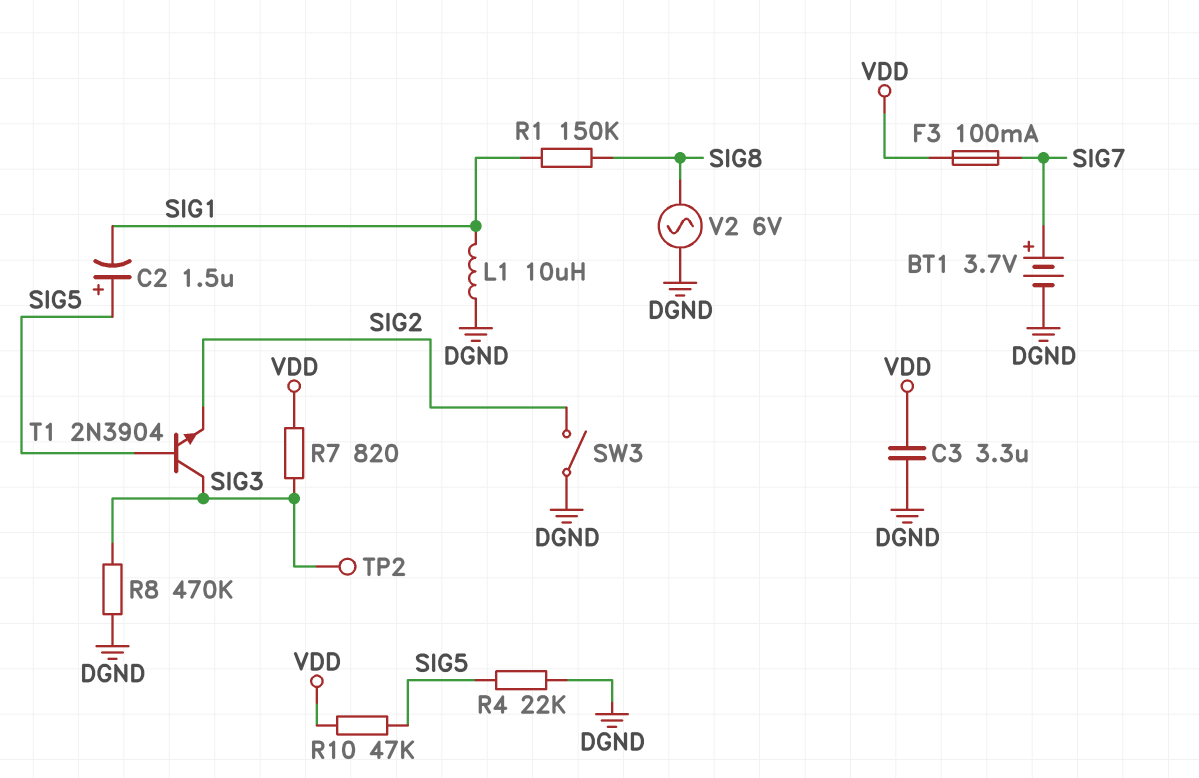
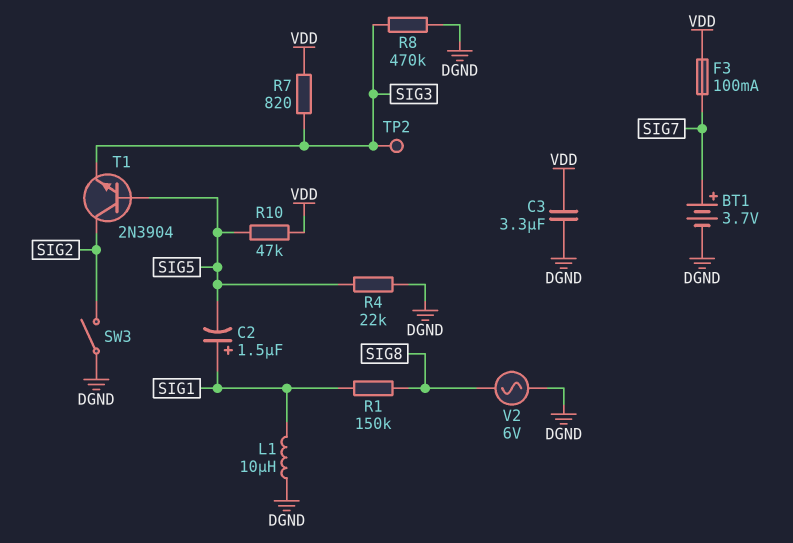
C2: 1.5uF (plus SIG5, minus SIG1) -> 1.5uF (plus SIG1, minus SIG5)
T1: NPN 2N3904 (B SIG5, C SIG3, E SIG2) -> NPN 2N3904 (B SIG5, C SIG2, E SIG3)

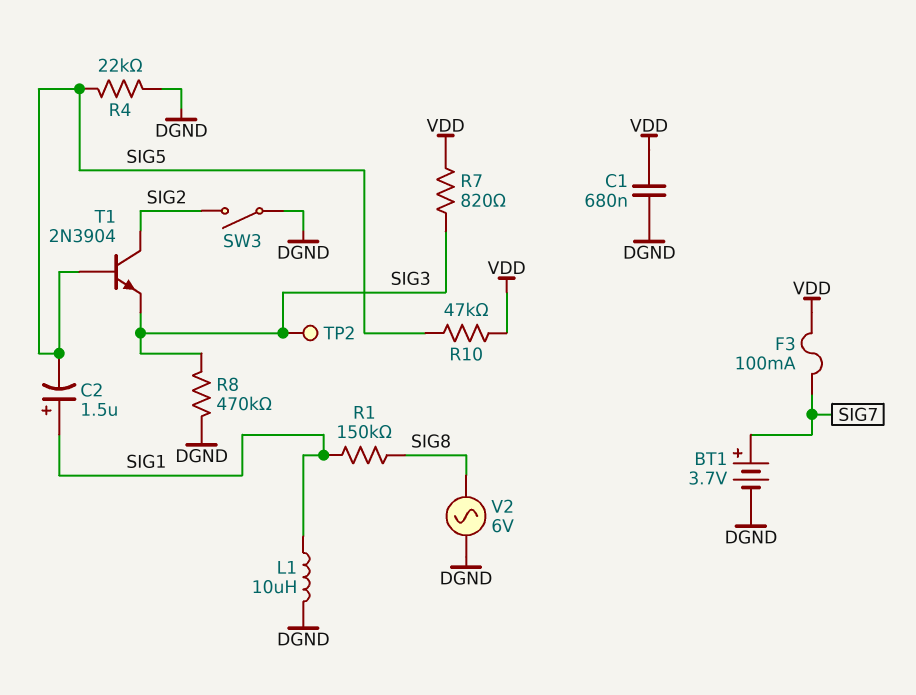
C1: none -> 680nF (DGND, VDD)
C3: 3.3uF (DGND, VDD) -> none

